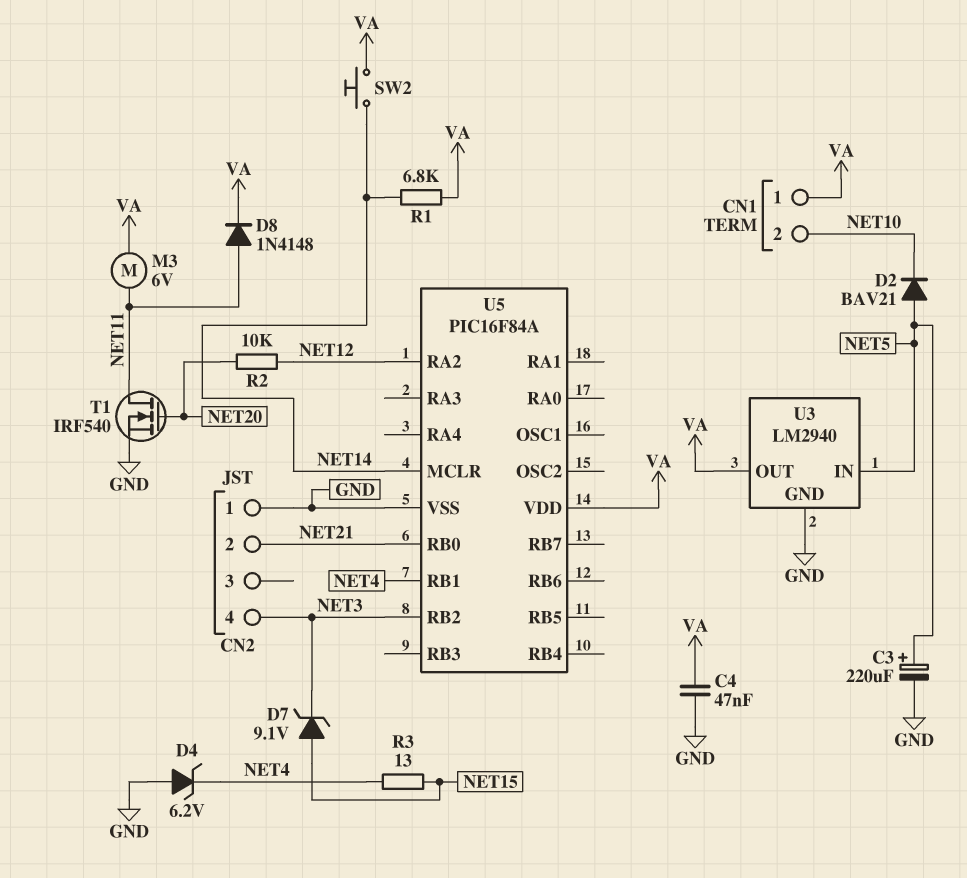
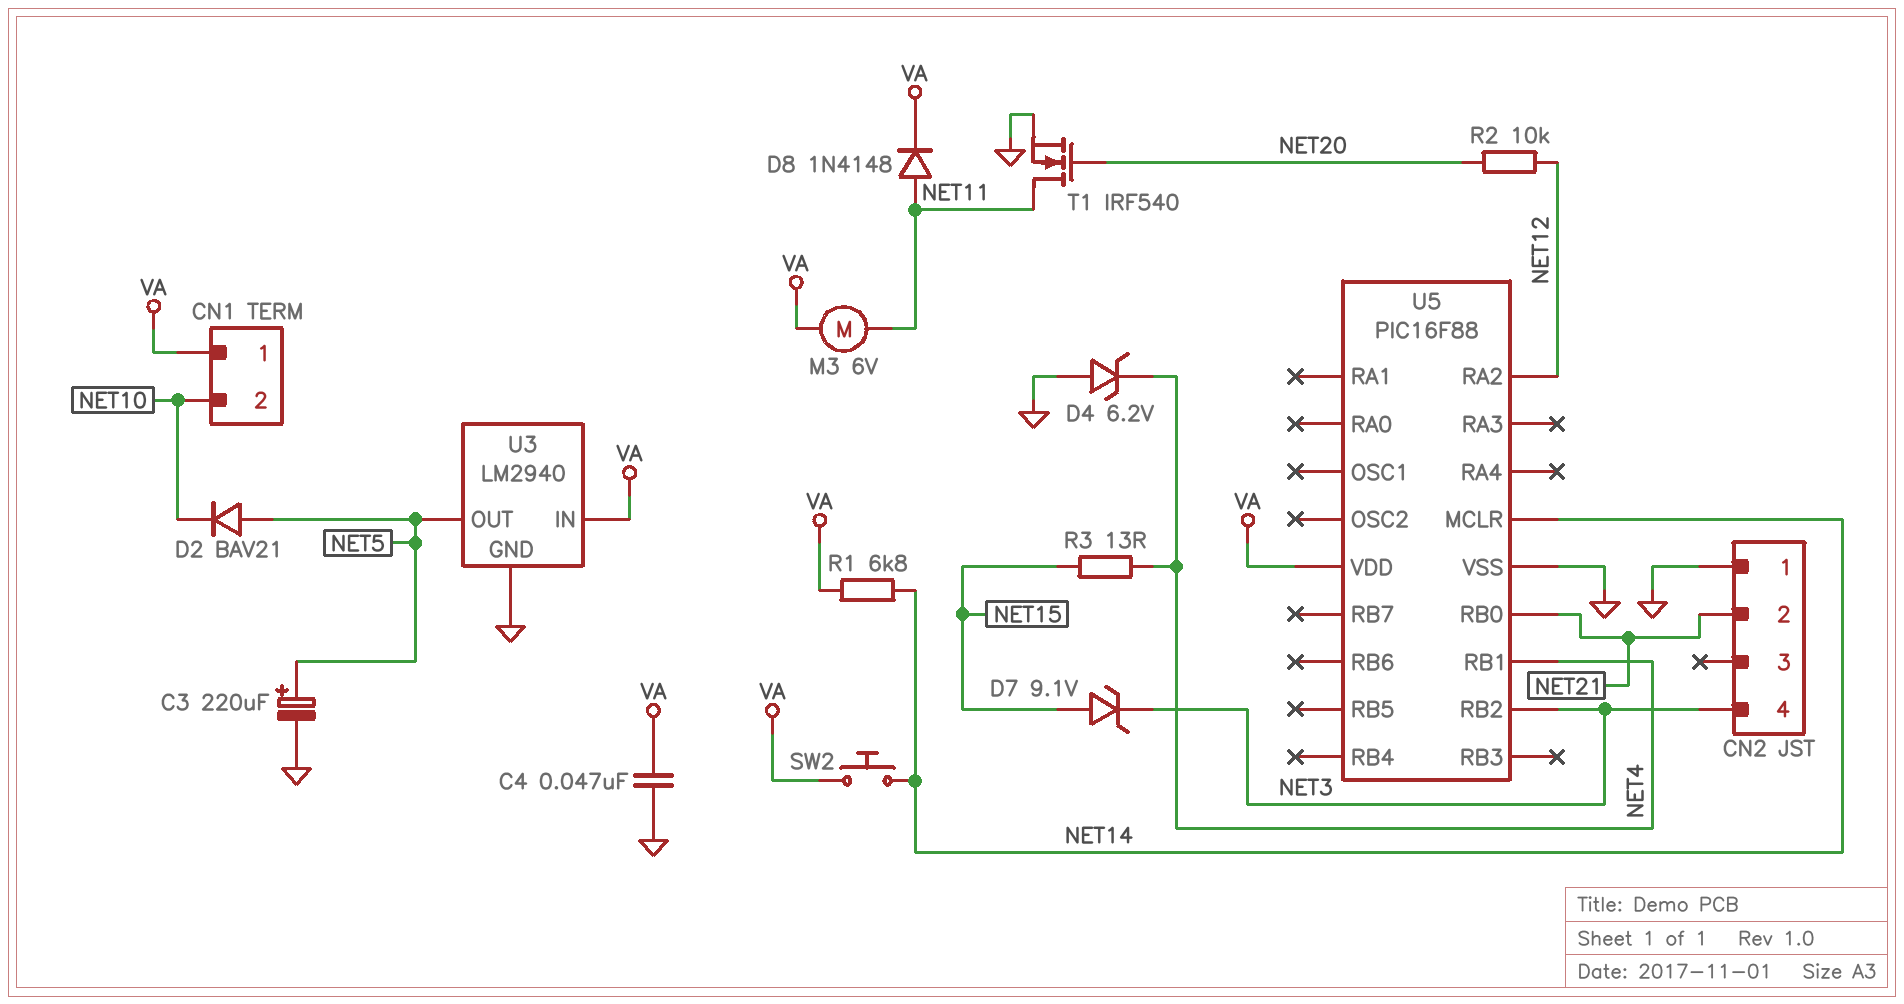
U3 pin IN: NET5 -> VA
U3 pin OUT: VA -> NET5
U5: PIC16F84A -> PIC16F88

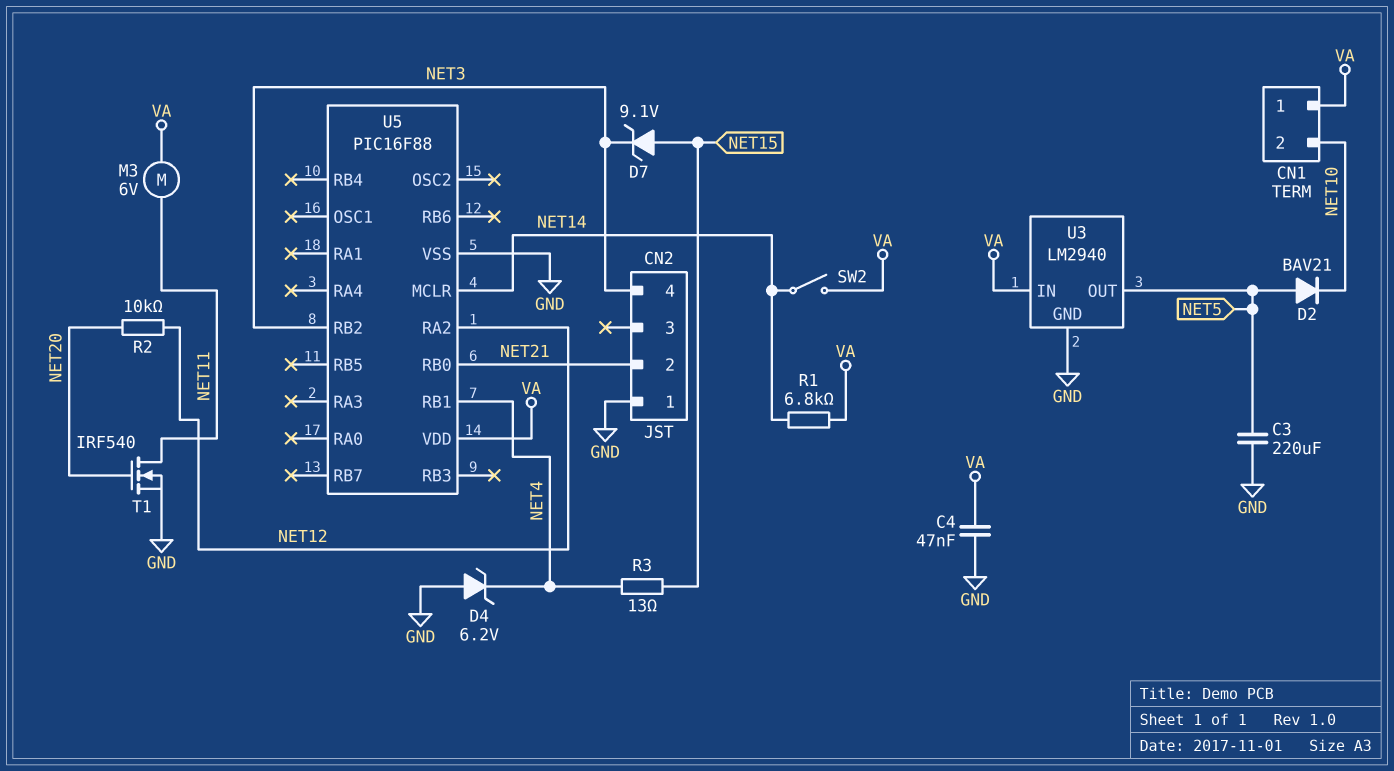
C3: 220uF (plus NET5, minus GND) -> 220uF (GND, NET5)
D8: diode 1N4148 (A NET11, K VA) -> none
SW2: button (NET14, VA) -> switch (NET14, VA)

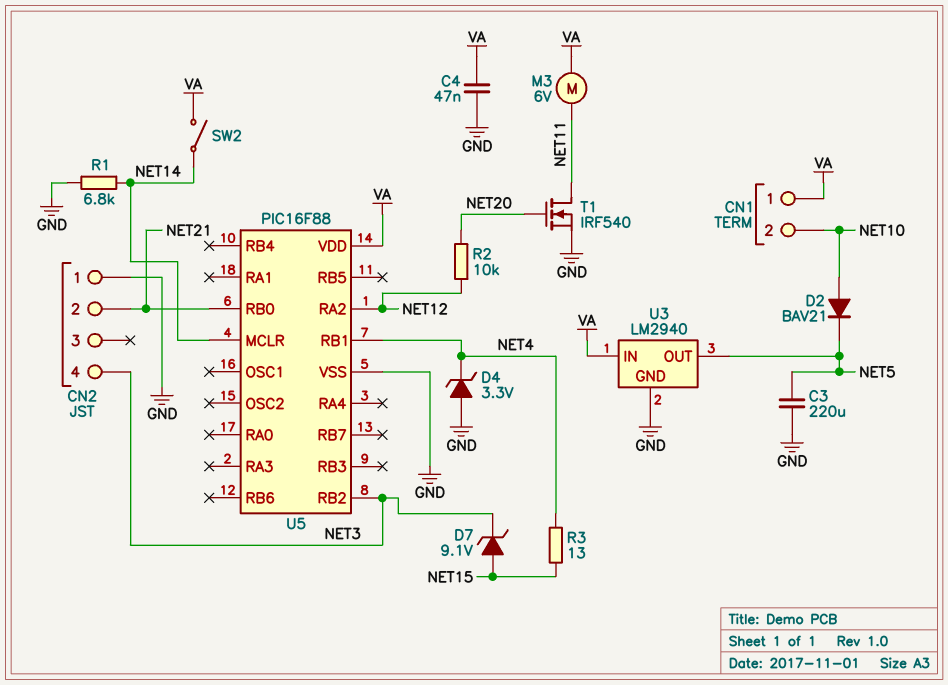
D2: diode BAV21 (A NET5, K NET10) -> diode BAV21 (A NET10, K NET5)
D4: zener 6.2V (A GND, K NET4) -> zener 3.3V (A GND, K NET4)
R1: 6.8k (NET14, VA) -> 6.8k (GND, NET14)

